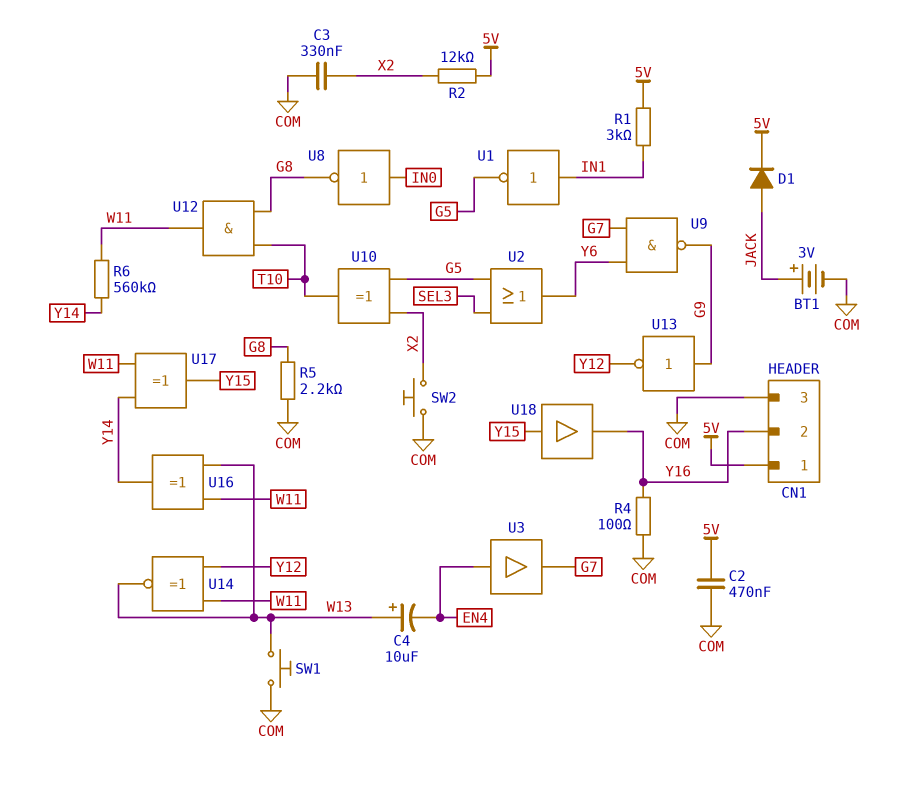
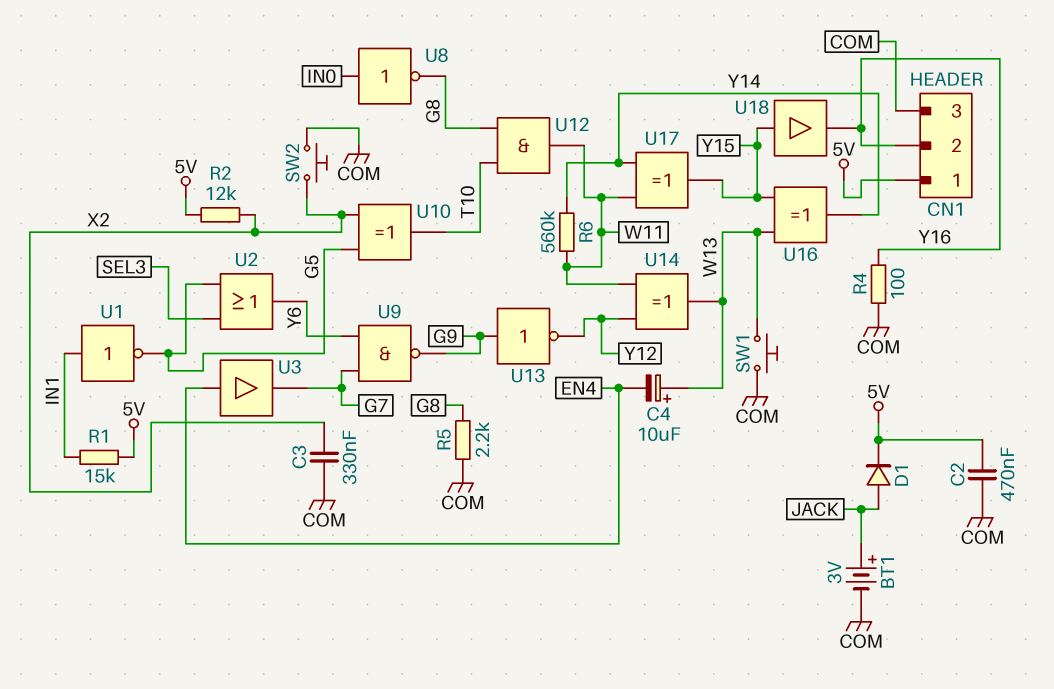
R1: 3k (5V, IN1) -> 15k (5V, IN1)
U14: XNOR (in W11, in Y12, out W13) -> XOR (in W11, in Y12, out W13)
U16: XOR (in W11, in W13, out Y14) -> XOR (in W13, in Y15, out Y14)

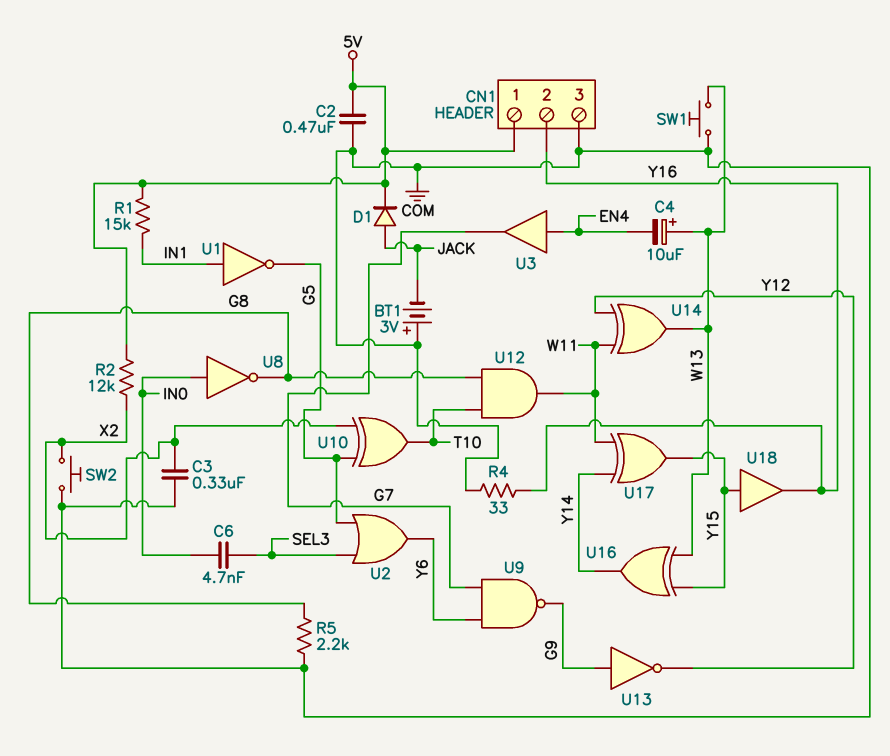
BT1: 3V (plus JACK, minus COM) -> 3V (plus COM, minus JACK)
C6: none -> 4.7nF (IN0, SEL3)
R4: 100 (COM, Y16) -> 33 (COM, Y16)
R6: 560k (W11, Y14) -> none

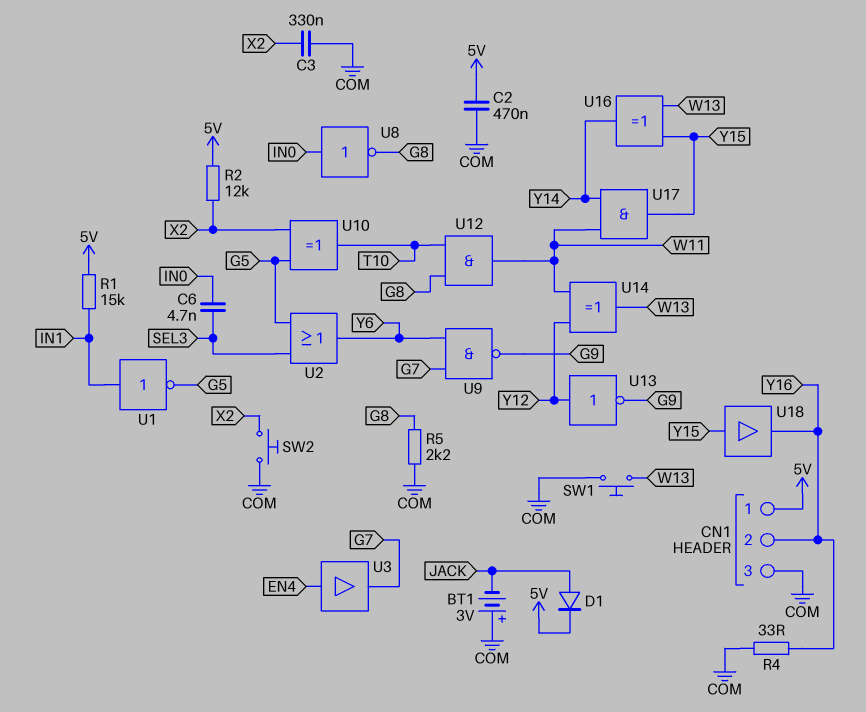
C4: 10uF (plus W13, minus EN4) -> none
U13: NOT (in G9, out Y12) -> NOT (in Y12, out G9)
U17: XOR (in W11, in Y14, out Y15) -> AND (in W11, in Y14, out Y15)

